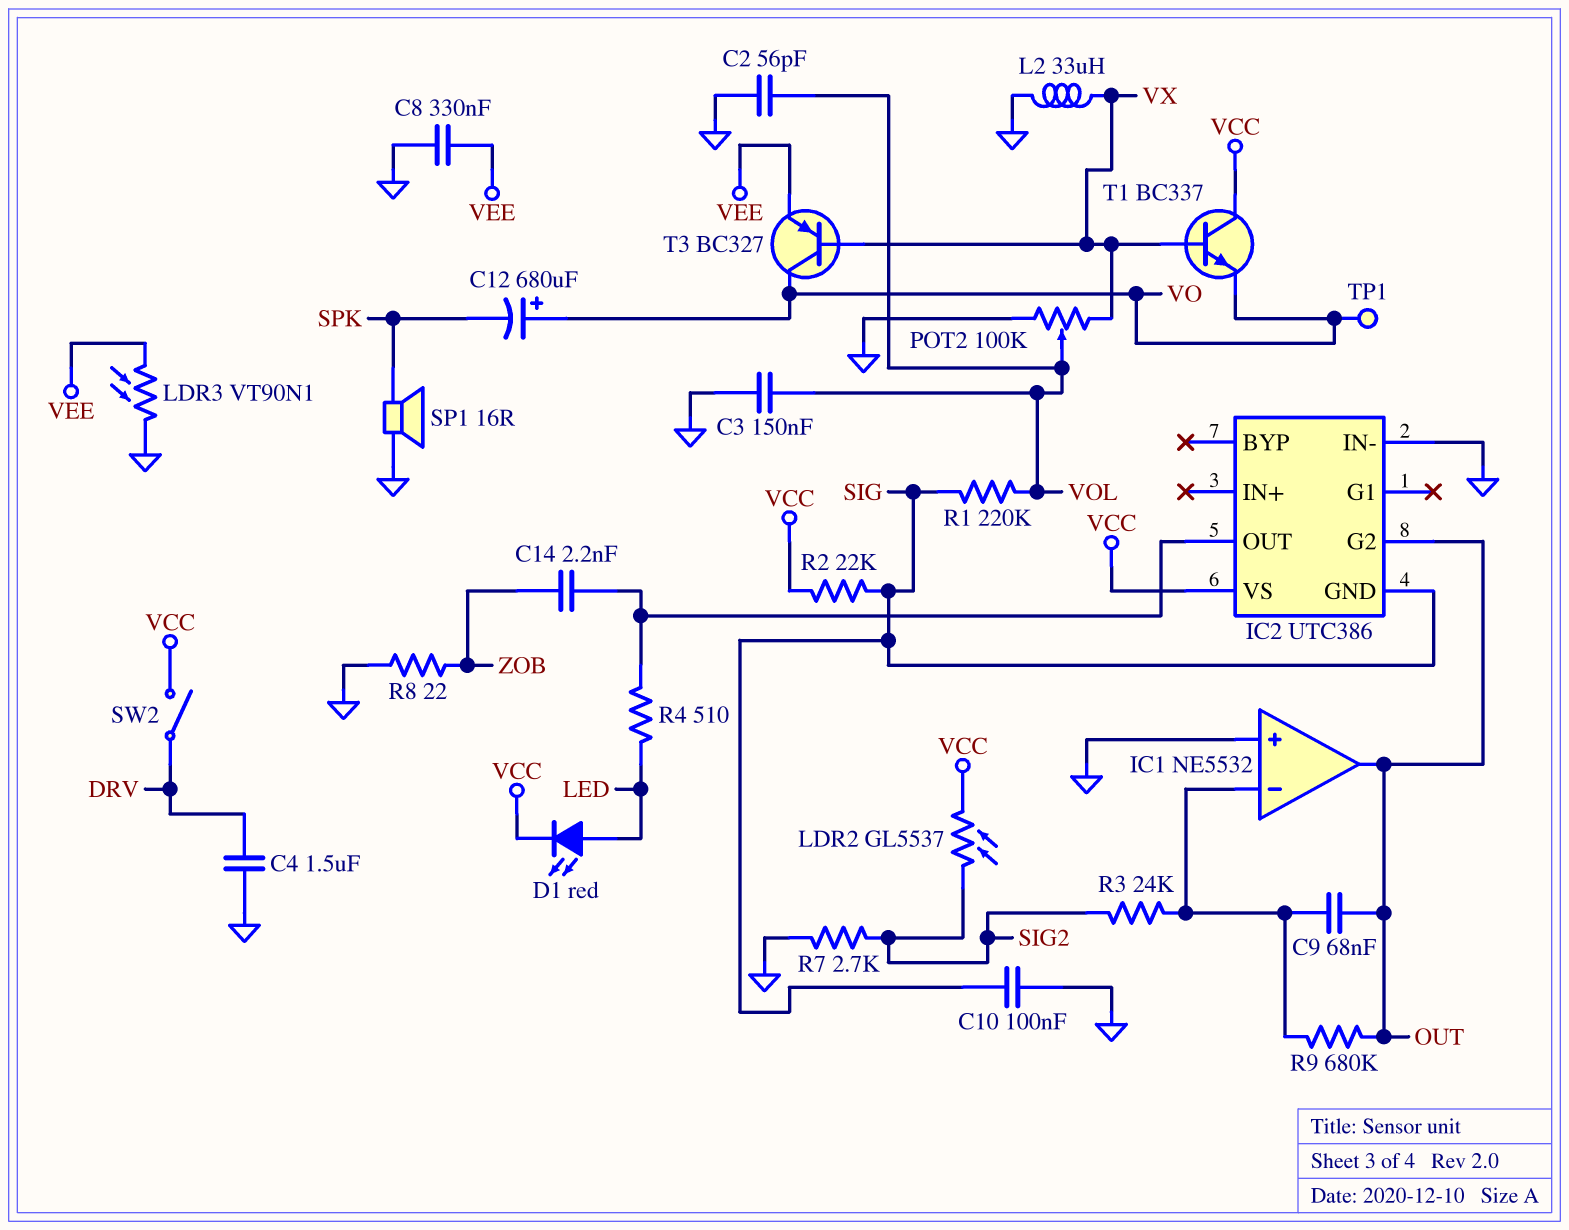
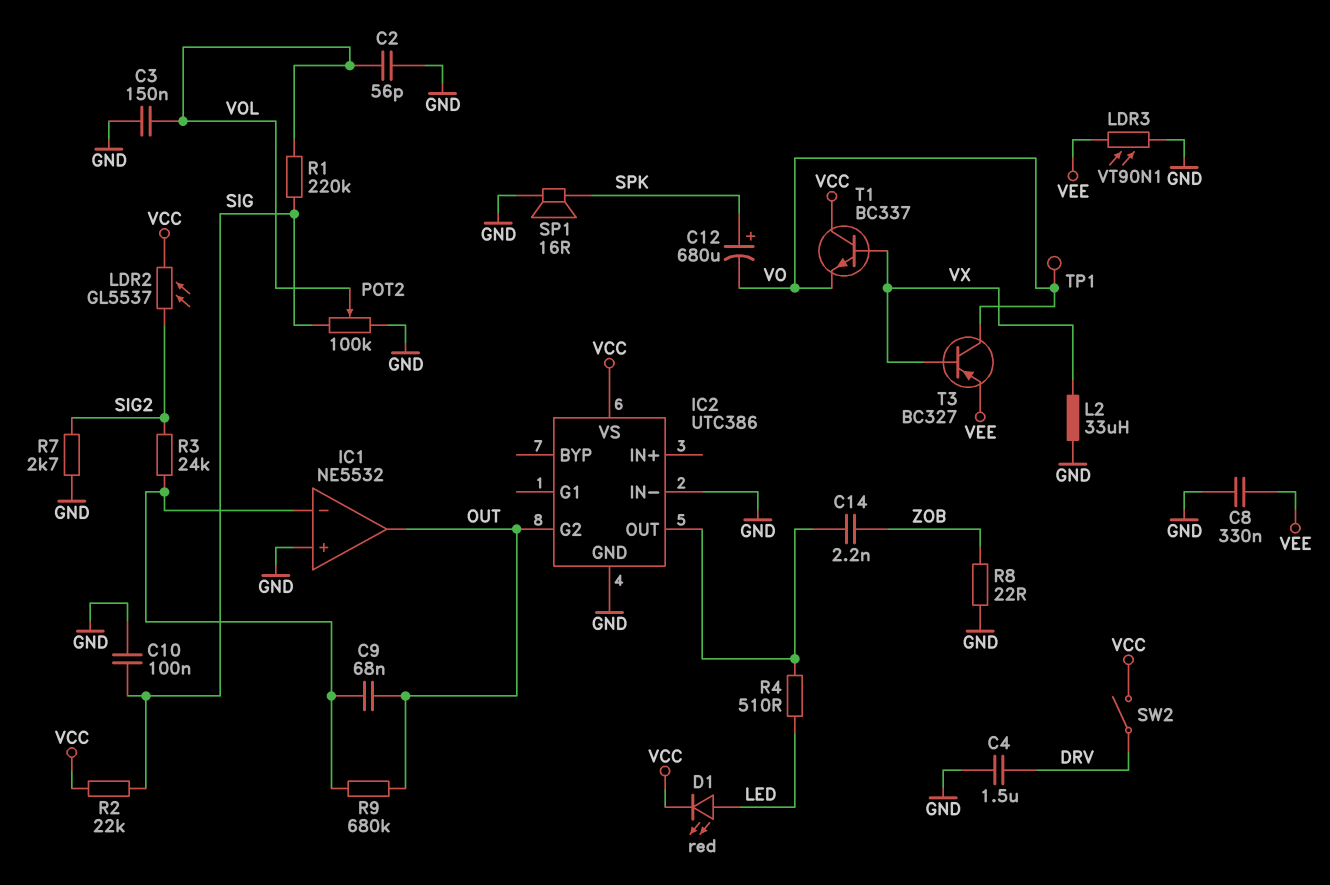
C12: 680uF (plus VO, minus SPK) -> 680uF (plus SPK, minus VO)
IC2 pin GND: SIG -> GND
POT2: 100k (GND, VX, wiper VOL) -> 100k (GND, SIG, wiper VOL)

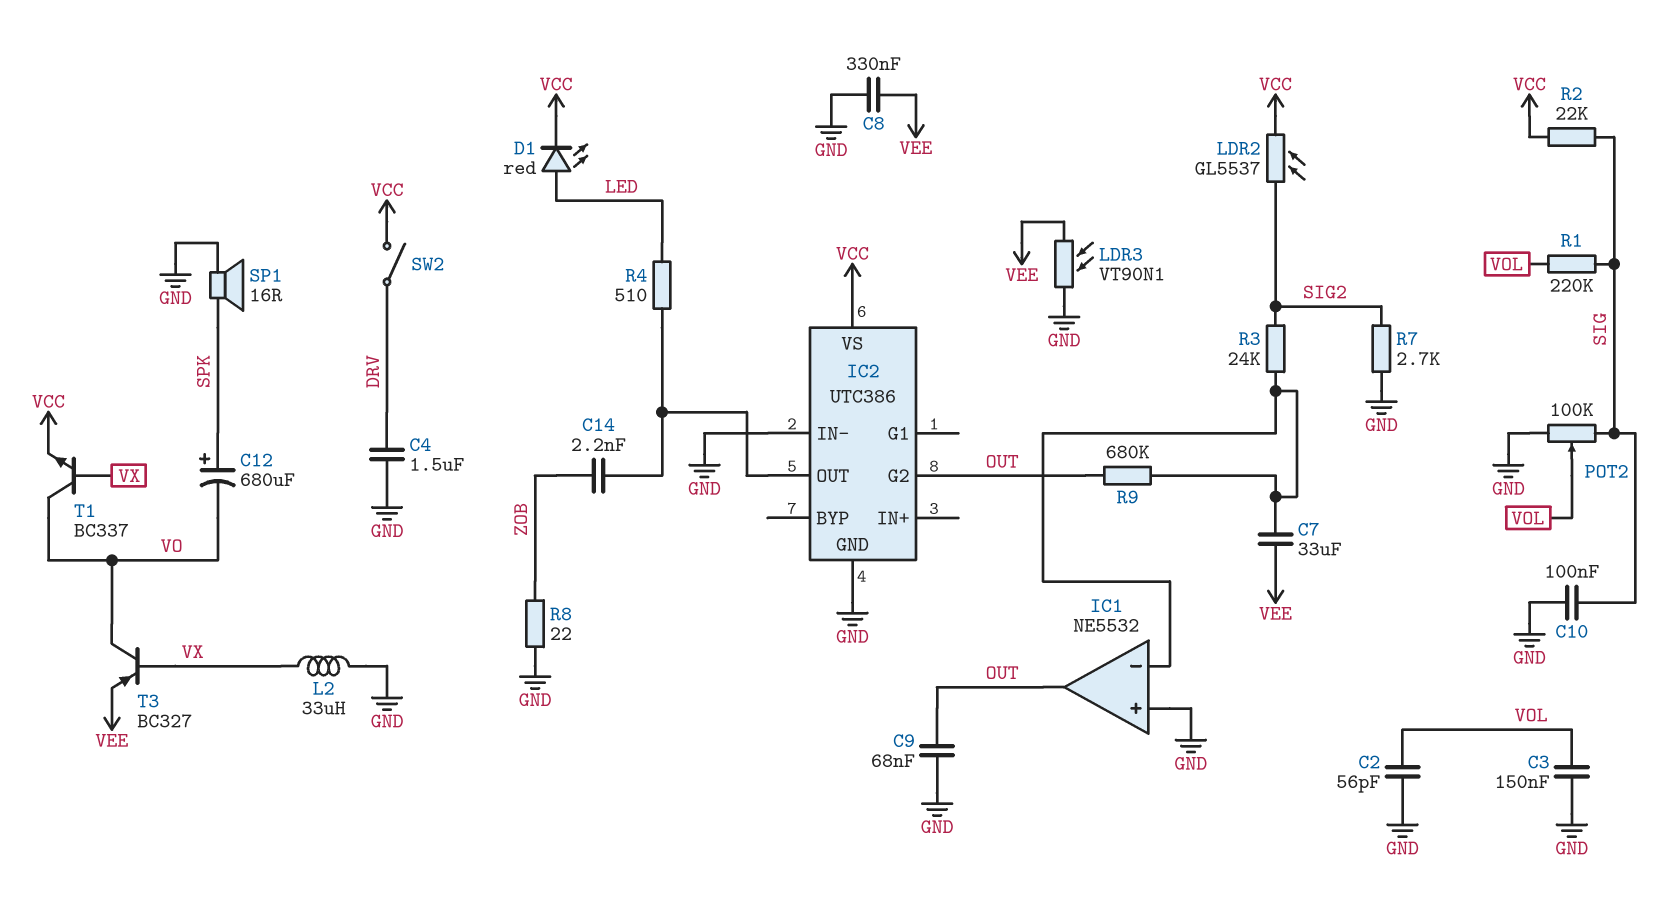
C7: none -> 33uF (IC1/in-, VEE)
C9: 68nF (IC1/in-, OUT) -> 68nF (GND, OUT)
T1: NPN BC337 (B VX, C VCC, E VO) -> NPN BC337 (B VX, C VO, E VCC)
TP1: test point (VO) -> none

